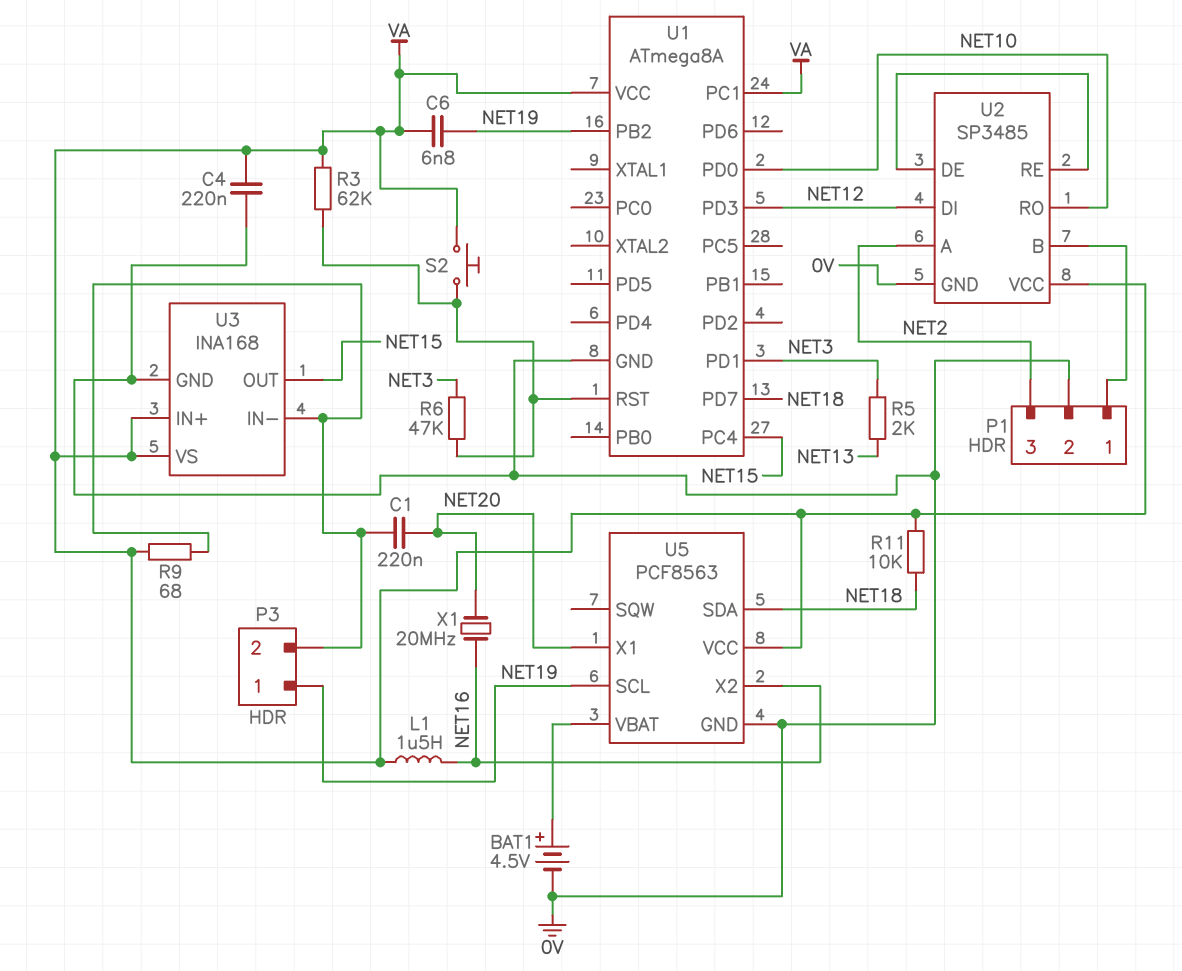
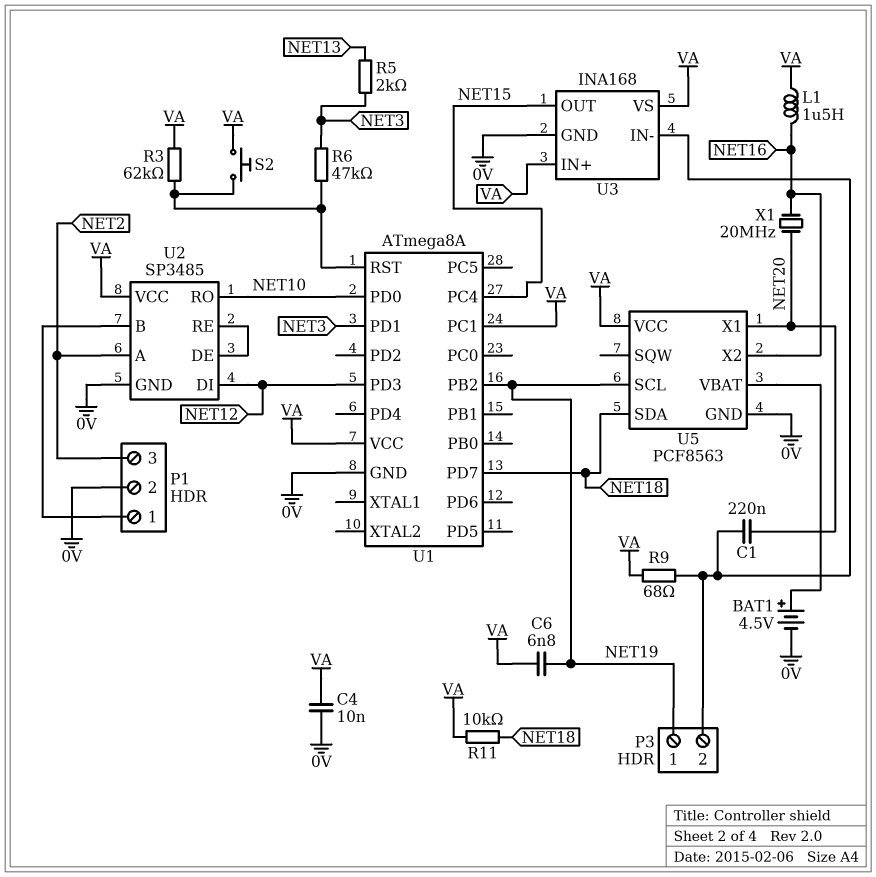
C4: 220nF (0V, VA) -> 10nF (0V, VA)

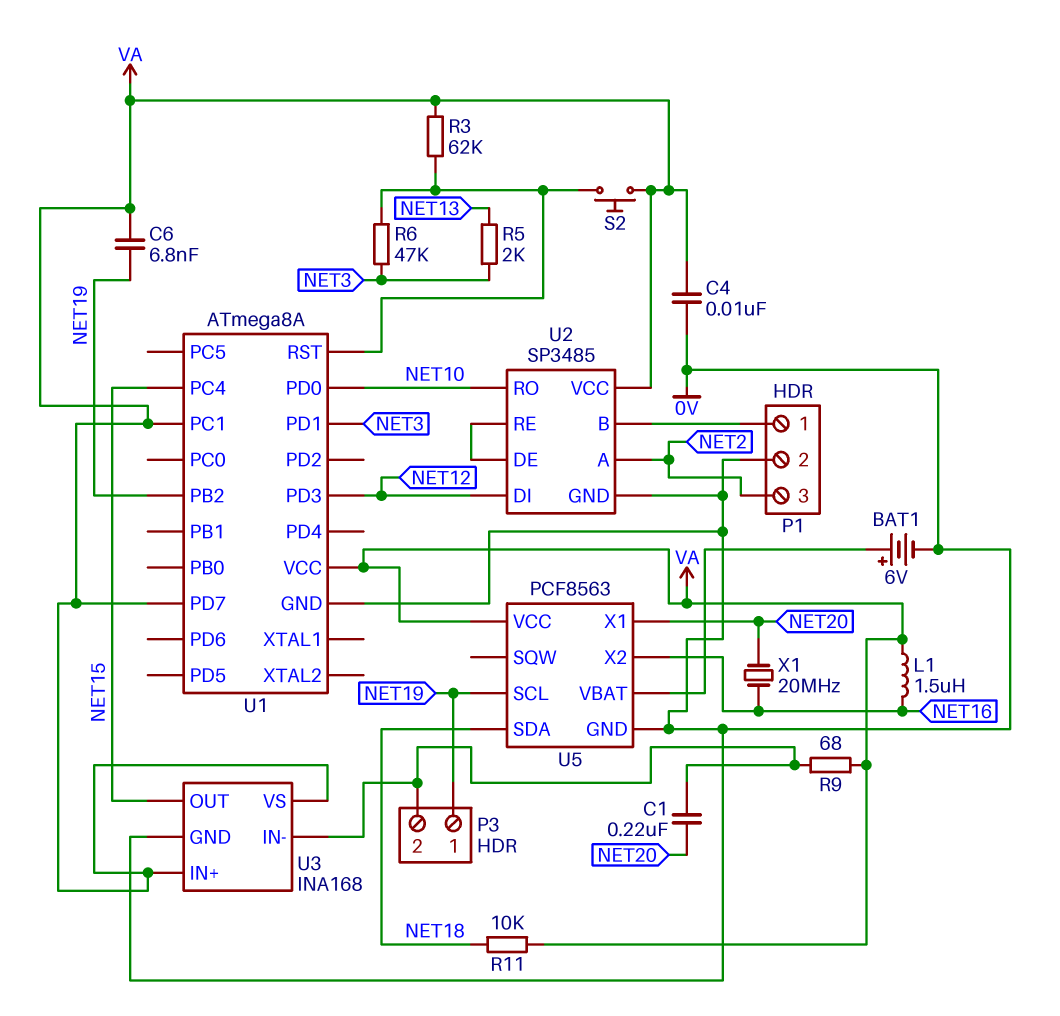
BAT1: 4.5V (plus U5/VBAT, minus 0V) -> 6V (plus U5/VBAT, minus 0V)
U1 pin PD7: NET18 -> VA

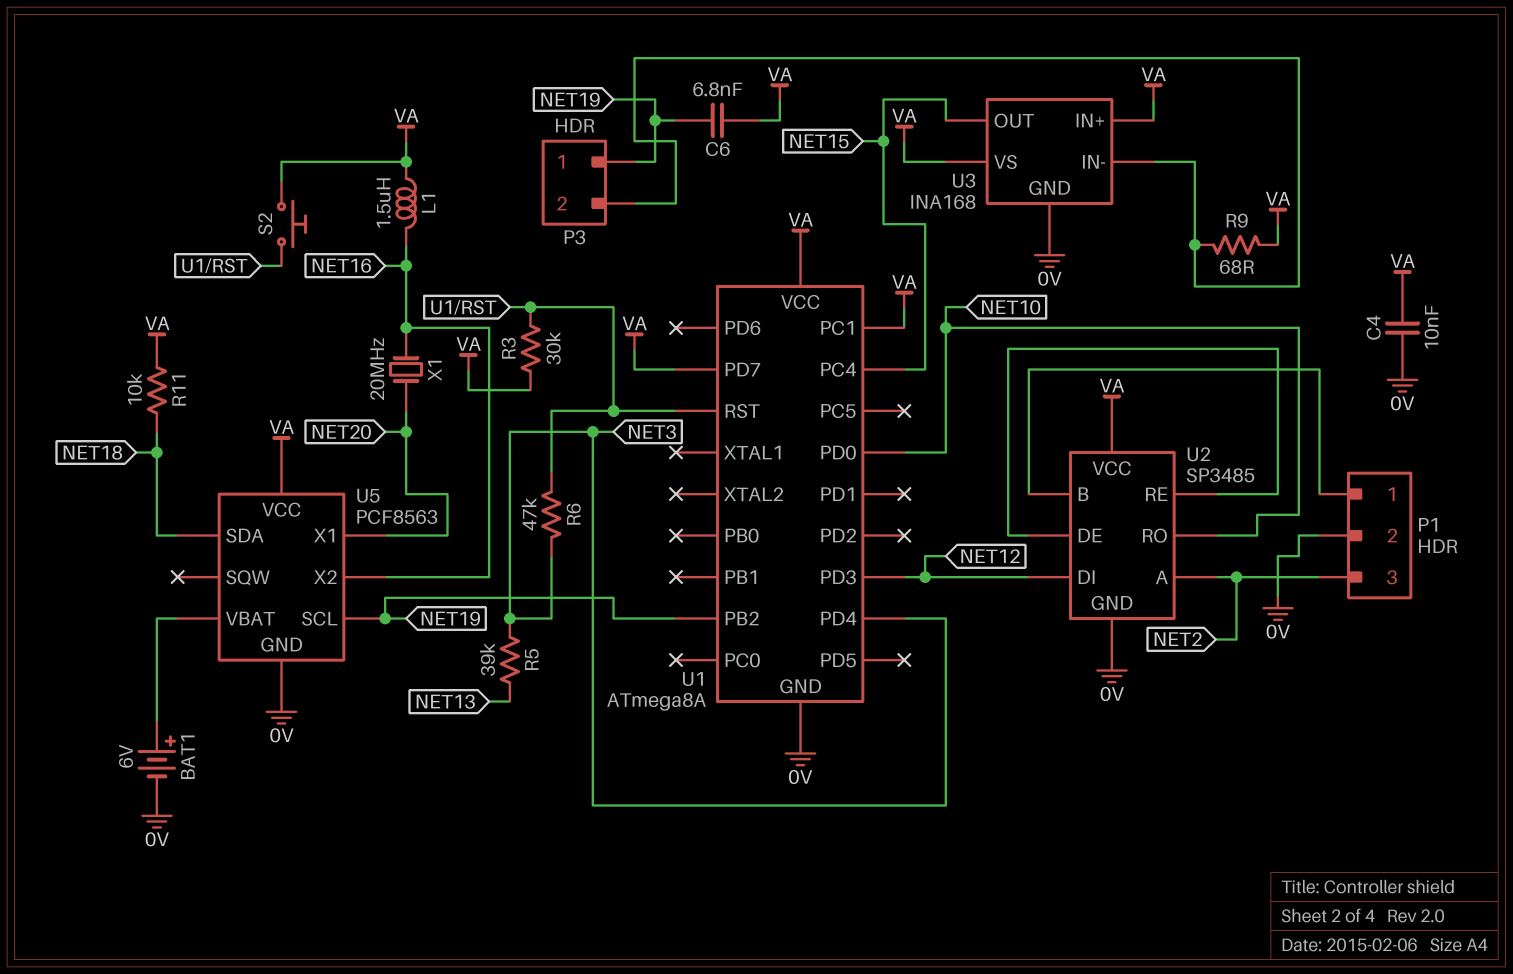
C1: 220nF (NET20, P3/2) -> none
R3: 62k (U1/RST, VA) -> 30k (U1/RST, VA)
R5: 2k (NET3, NET13) -> 39k (NET3, NET13)
U1 pin PD1: NET3 -> none
U1 pin PD4: none -> NET3

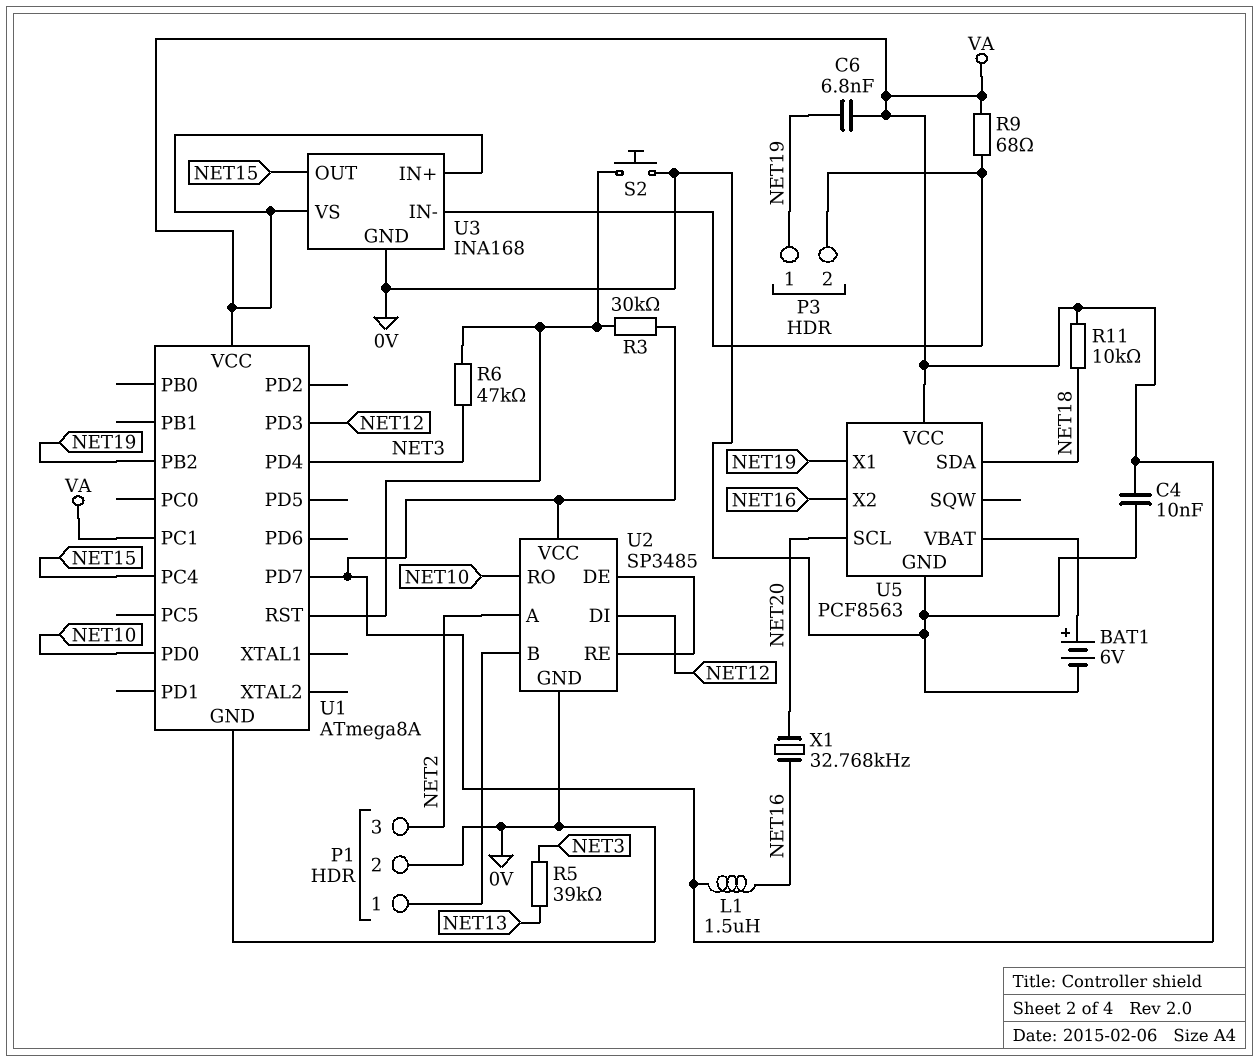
S2: button (U1/RST, VA) -> button (0V, U1/RST)
U5 pin SCL: NET19 -> NET20
U5 pin X1: NET20 -> NET19
X1: 20MHz (NET16, NET20) -> 32.768kHz (NET16, NET20)

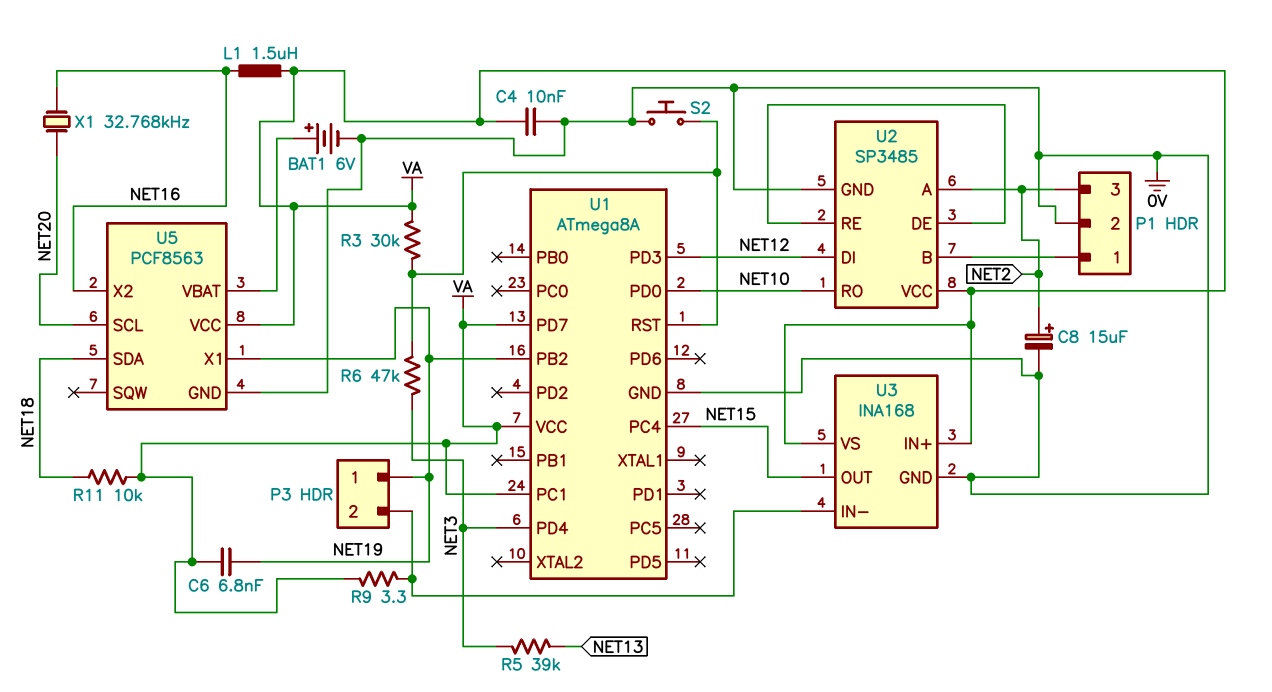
C8: none -> 15uF (plus NET2, minus 0V)
R9: 68 (P3/2, VA) -> 3.3 (P3/2, VA)

